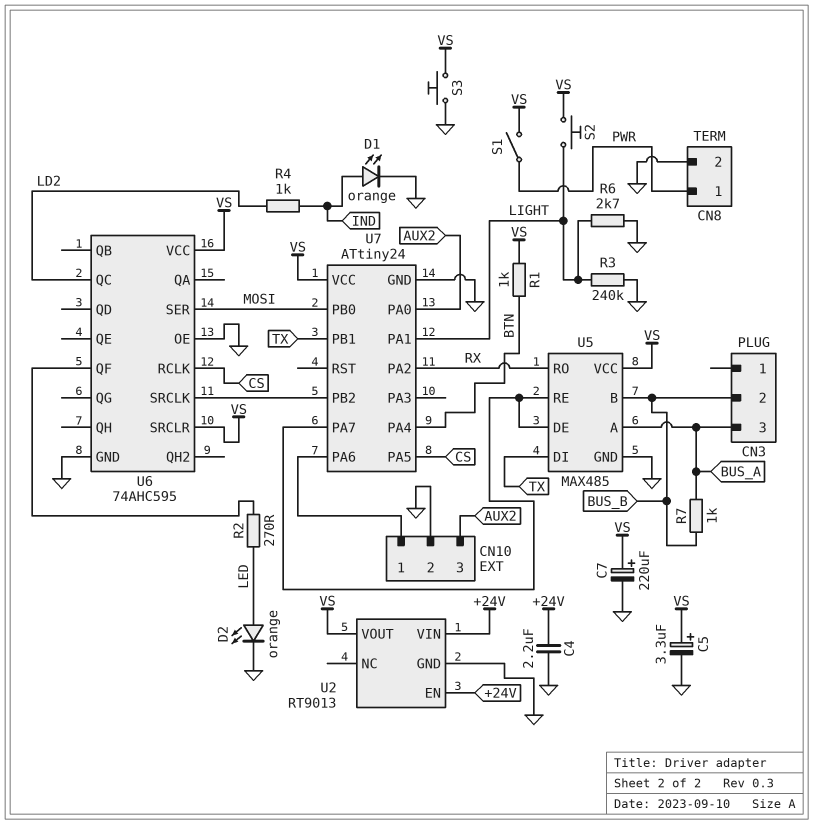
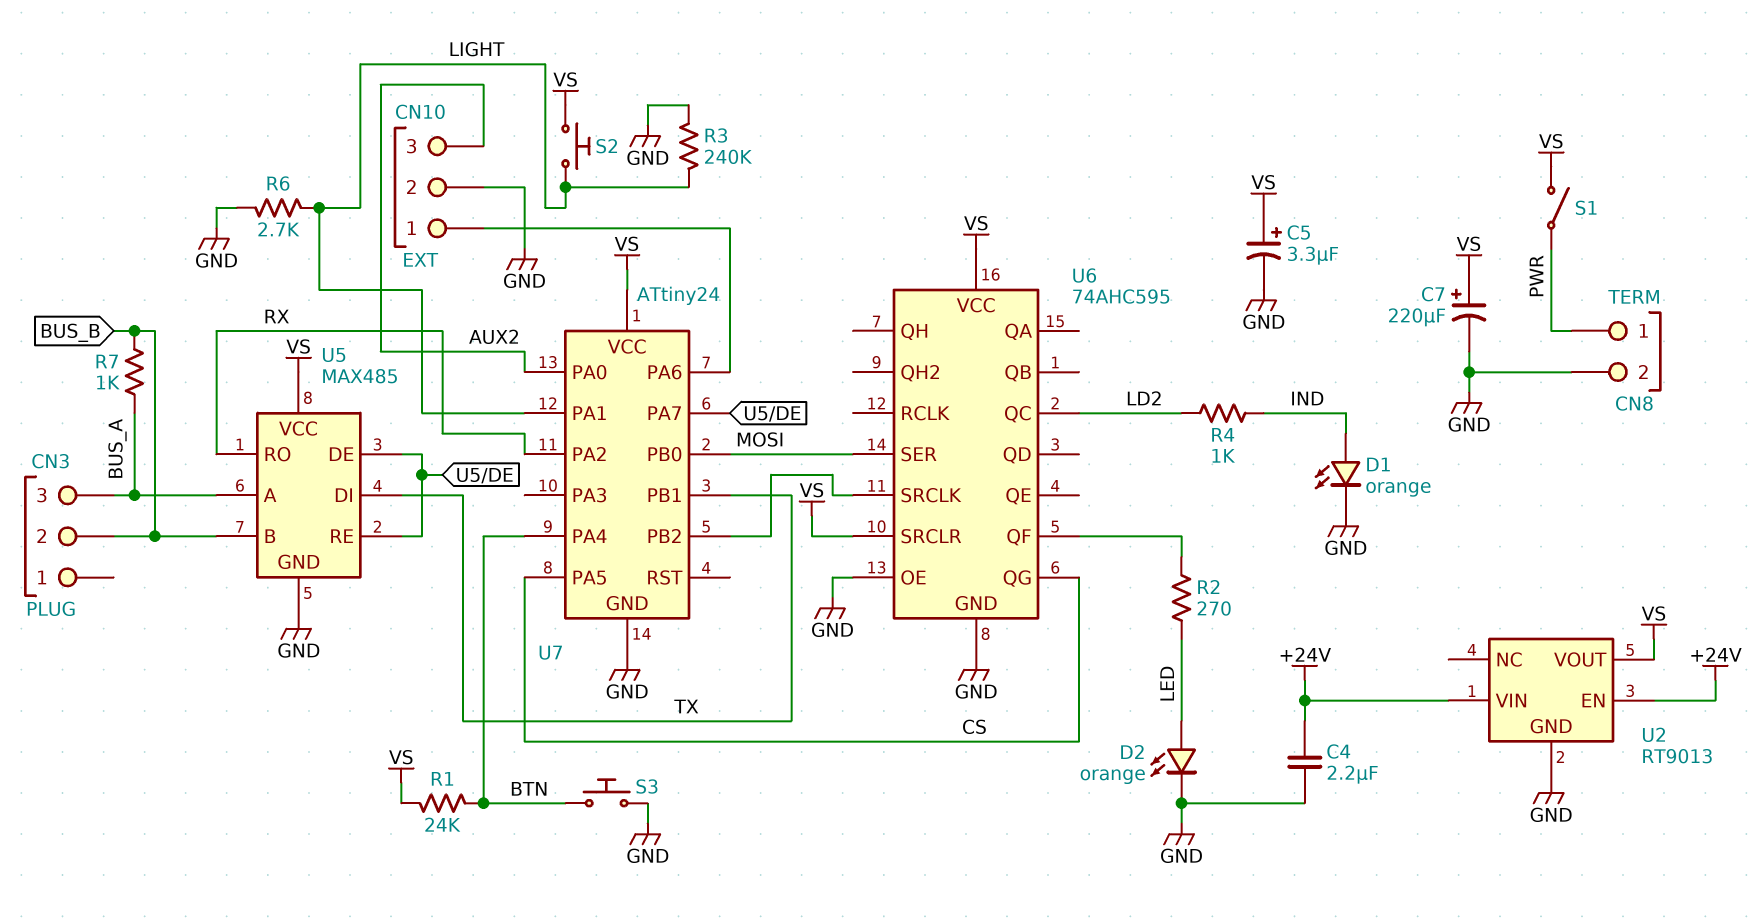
R1: 1k (BTN, VS) -> 24k (BTN, VS)
S3: button (GND, VS) -> button (BTN, GND)
U6 pin QG: none -> CS
U6 pin RCLK: CS -> none

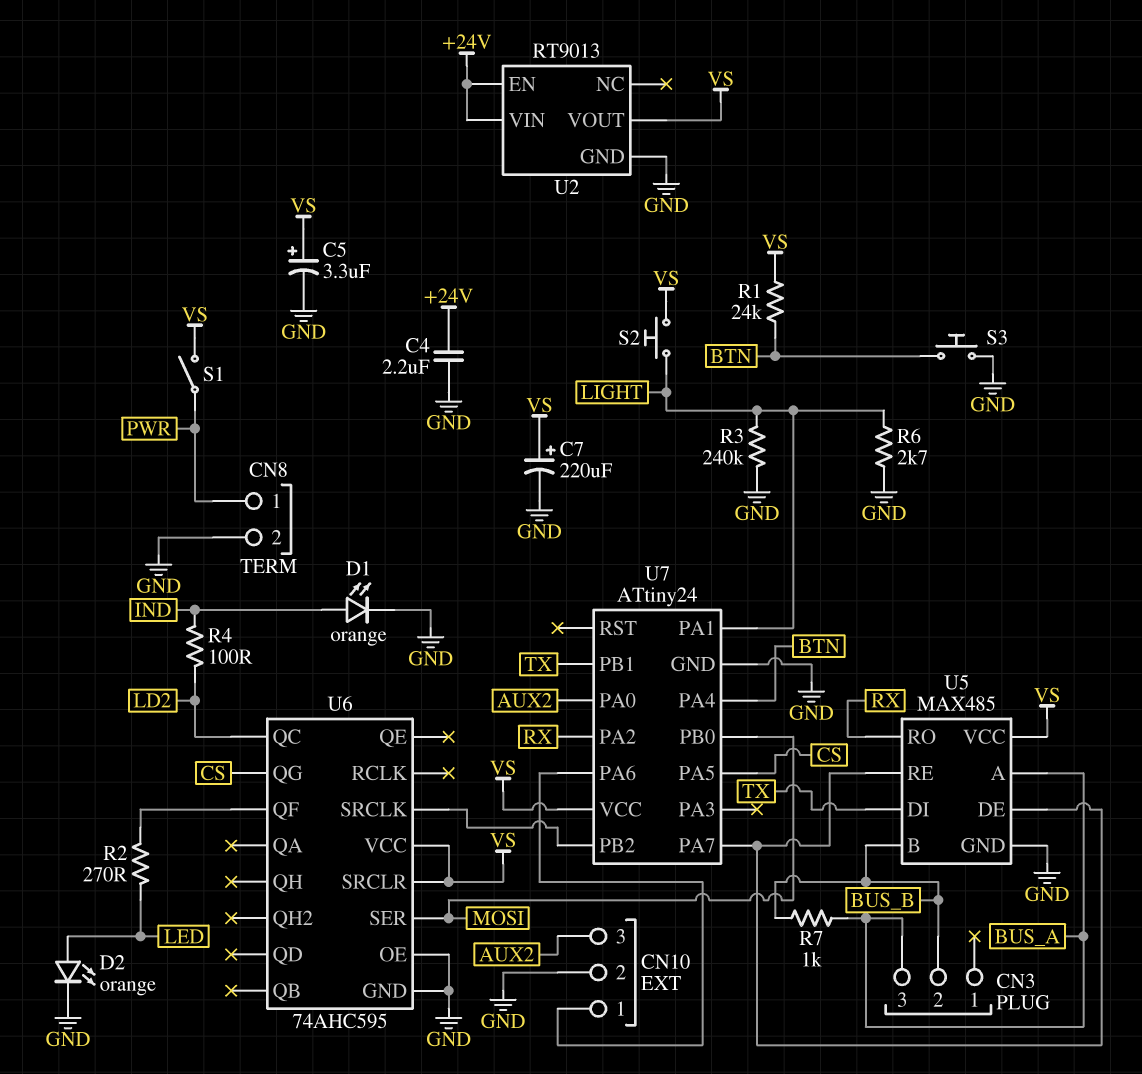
R4: 1k (IND, LD2) -> 100 (IND, LD2)

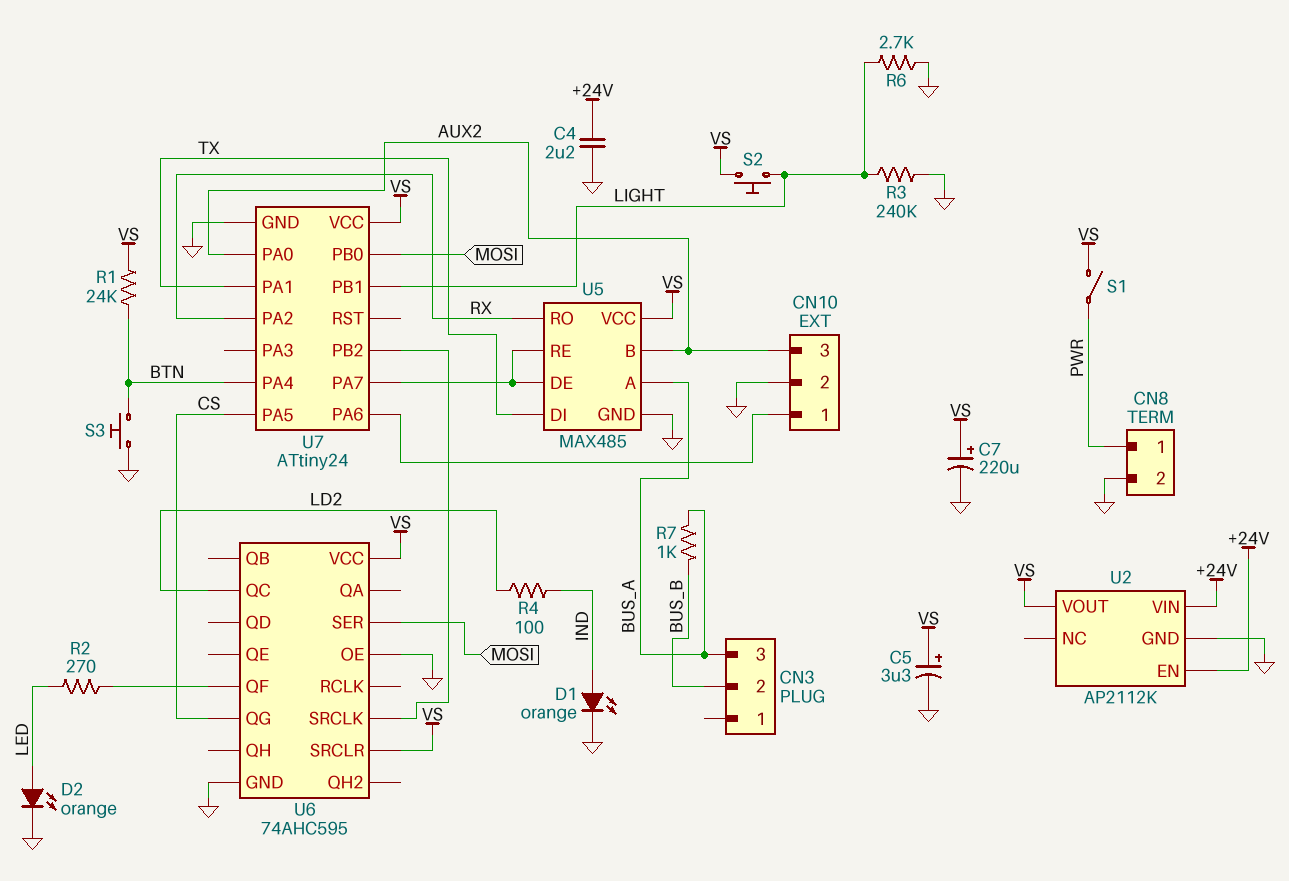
U2: RT9013 -> AP2112K
U5 pin B: BUS_B -> AUX2
U7 pin PA1: LIGHT -> TX
U7 pin PB1: TX -> LIGHT

